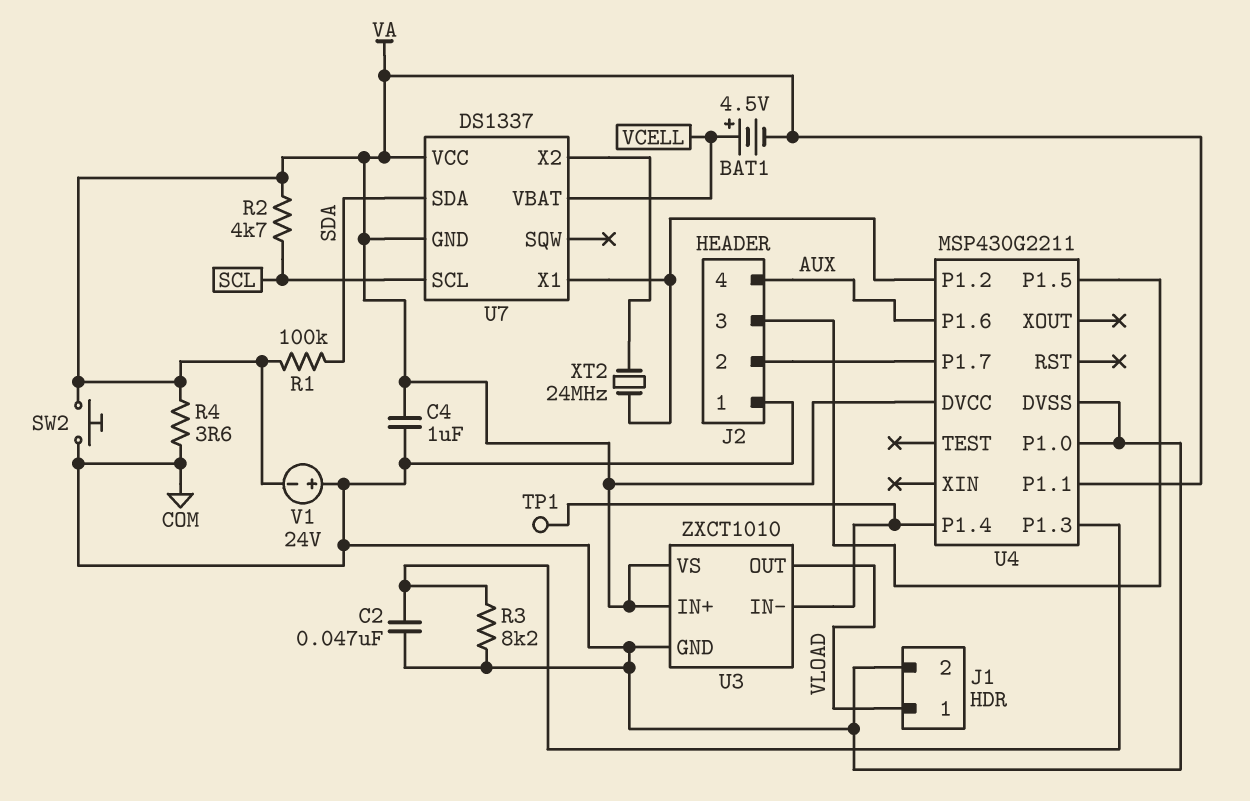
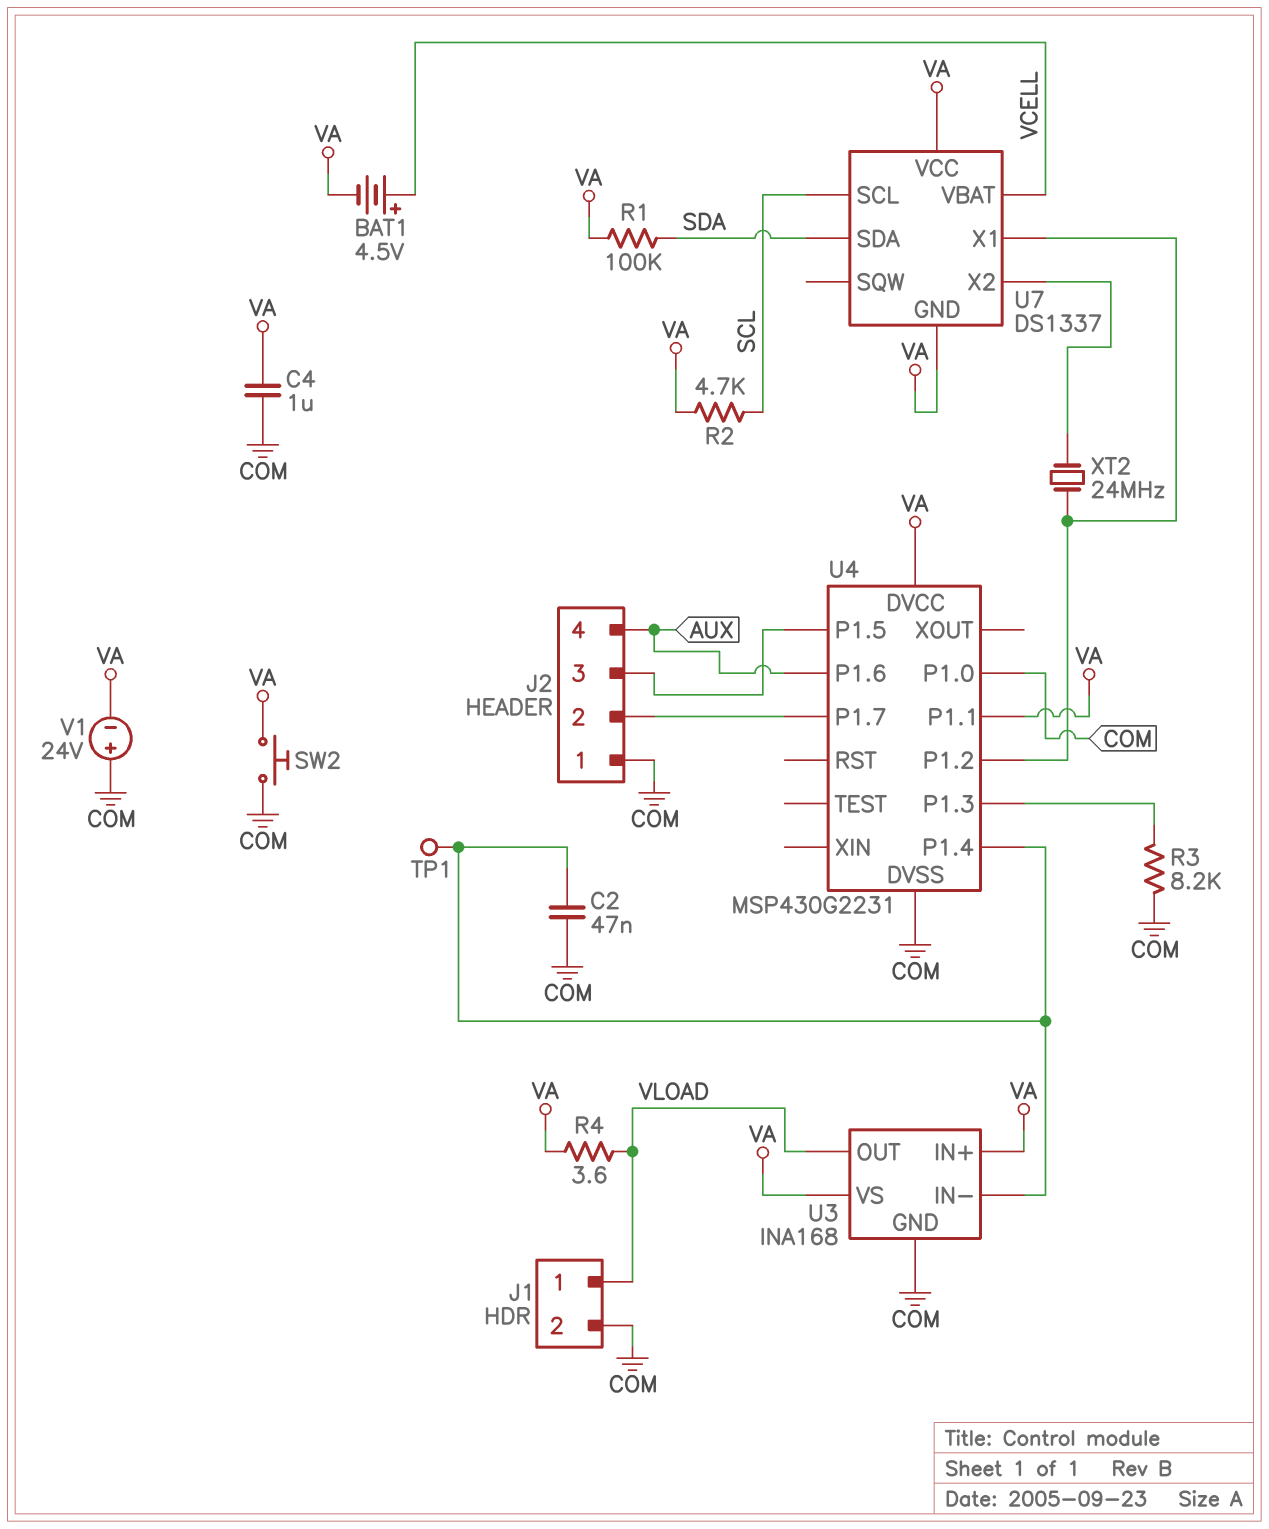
C2: 47nF (COM, U4/P1.3) -> 47nF (COM, U3/IN-)
R4: 3.6 (COM, VA) -> 3.6 (VA, VLOAD)
U3: ZXCT1010 -> INA168
U4: MSP430G2211 -> MSP430G2231

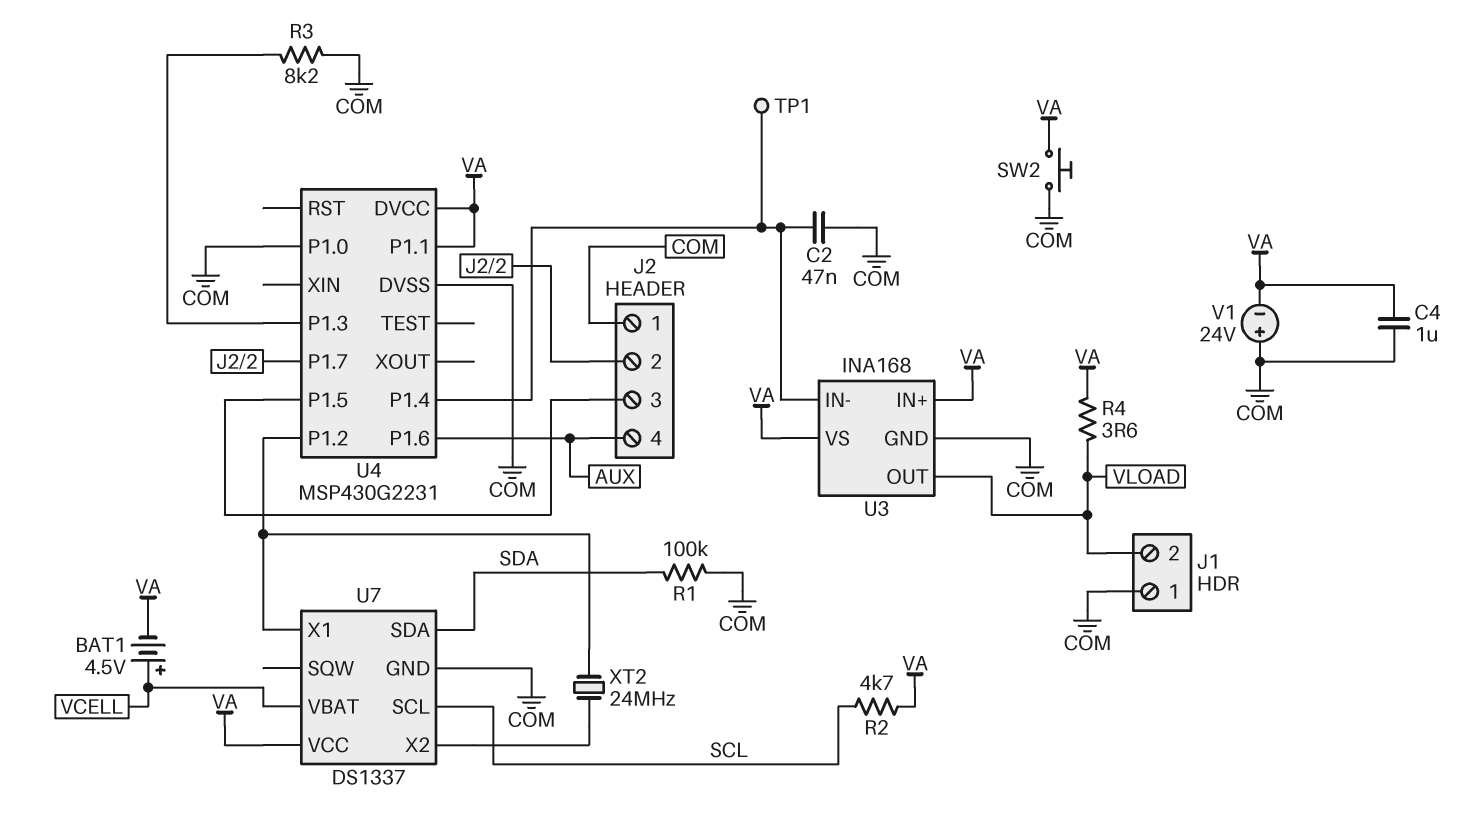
J1 pin 1: VLOAD -> COM
J1 pin 2: COM -> VLOAD
R1: 100k (SDA, VA) -> 100k (COM, SDA)
U7 pin GND: VA -> COM

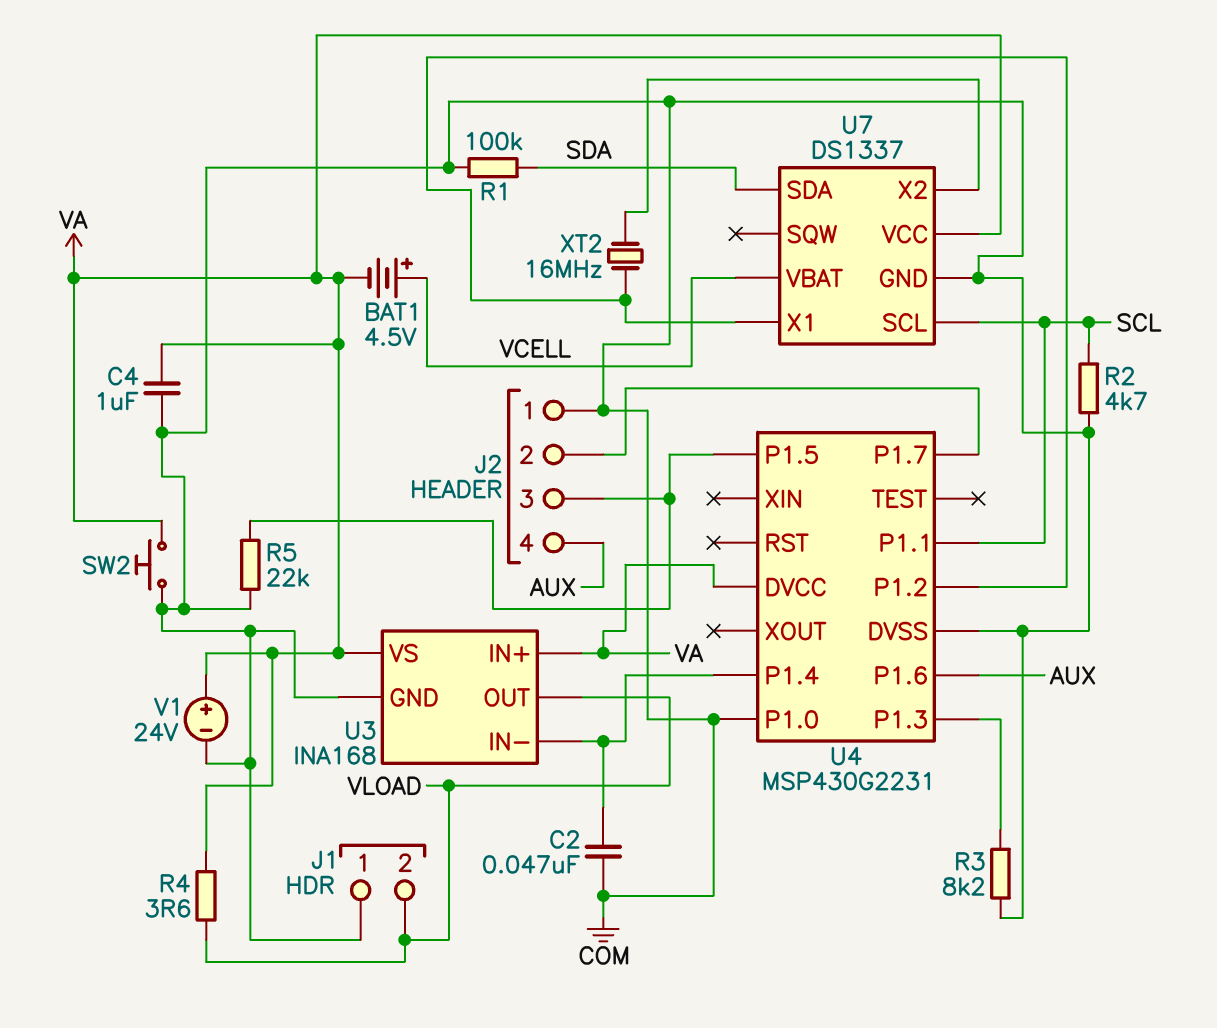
R2: 4.7k (SCL, VA) -> 4.7k (COM, SCL)
R5: none -> 22k (COM, J2/3)
TP1: test point (U3/IN-) -> none
U4 pin P1.1: VA -> SCL
V1: 24V (plus COM, minus VA) -> 24V (plus VA, minus COM)
XT2: 24MHz (U4/P1.2, U7/X2) -> 16MHz (U4/P1.2, U7/X2)

